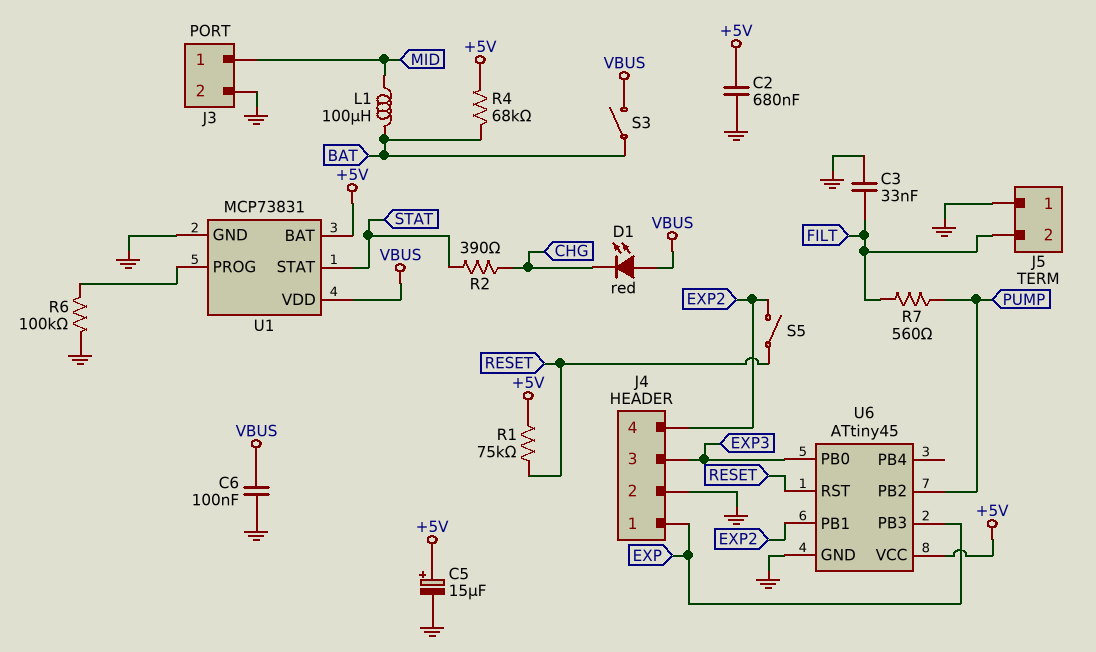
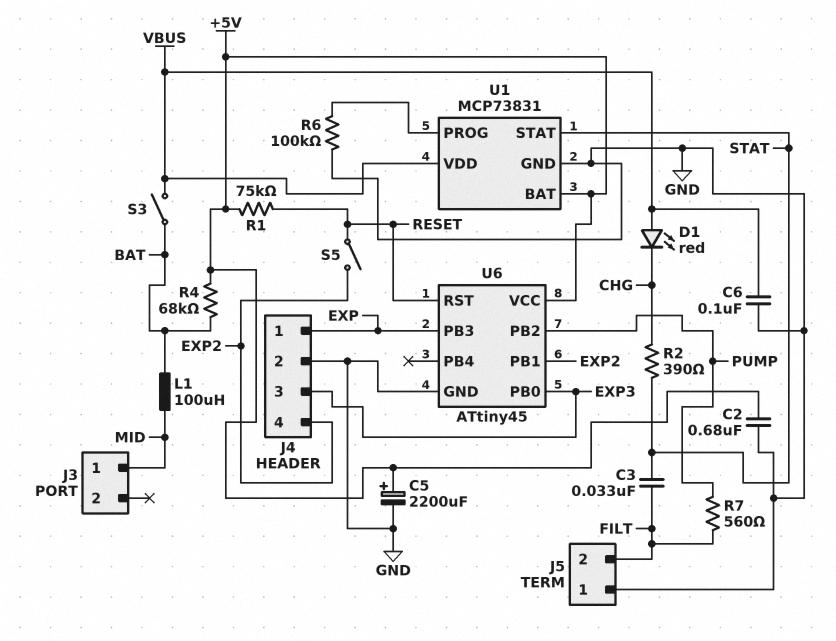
C3: 33nF (FILT, GND) -> 33nF (FILT, STAT)
C5: 15uF (plus +5V, minus GND) -> 2200uF (plus +5V, minus GND)
J3 pin 2: GND -> none

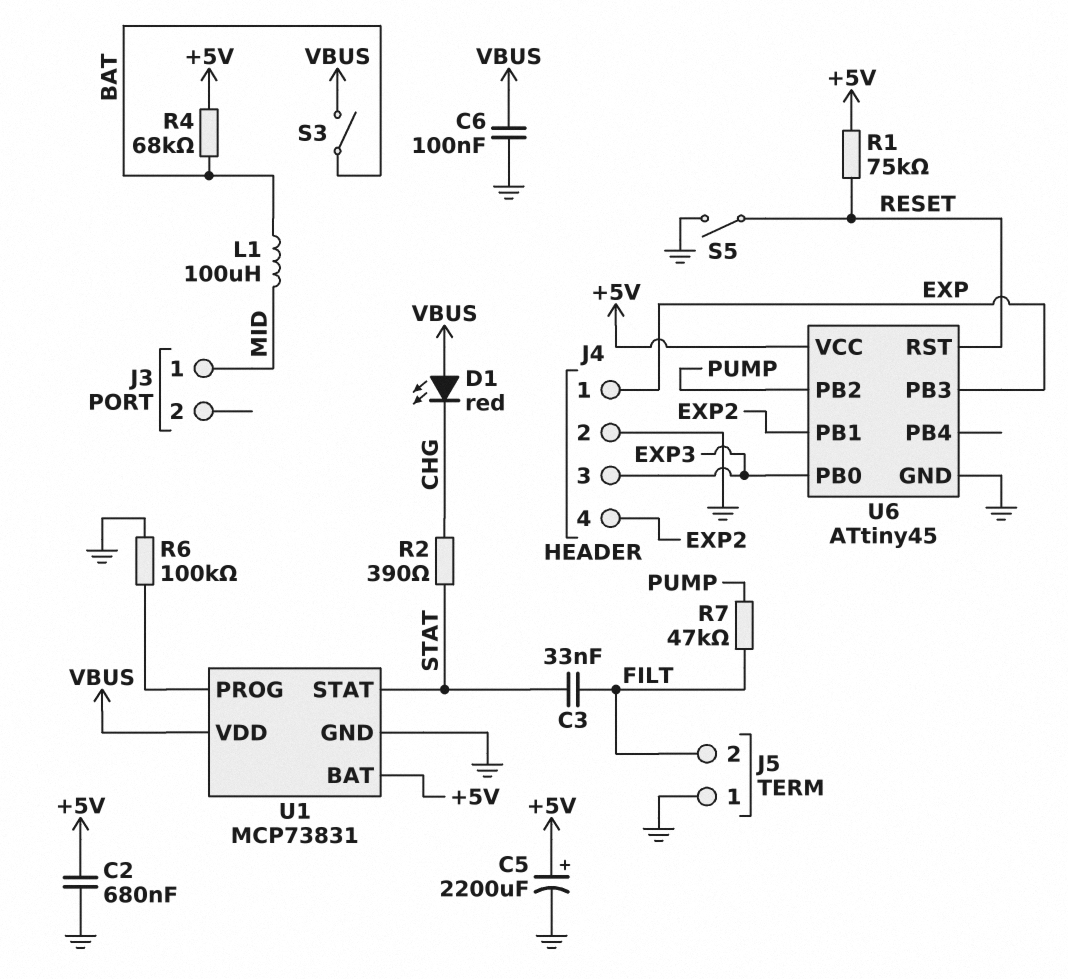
R7: 560 (FILT, PUMP) -> 47k (FILT, PUMP)
S5: switch (EXP2, RESET) -> switch (GND, RESET)

